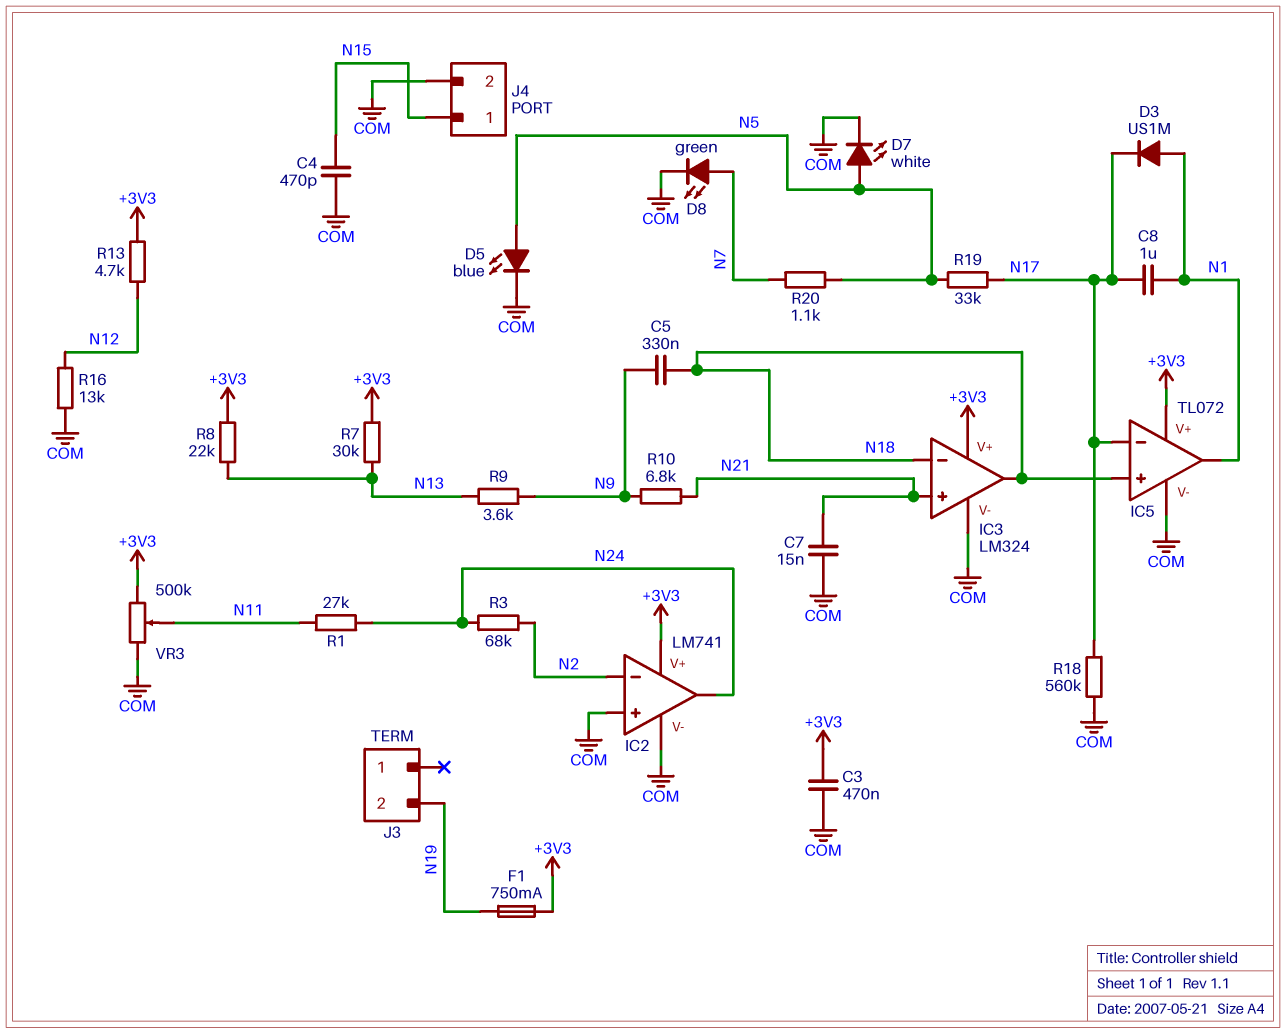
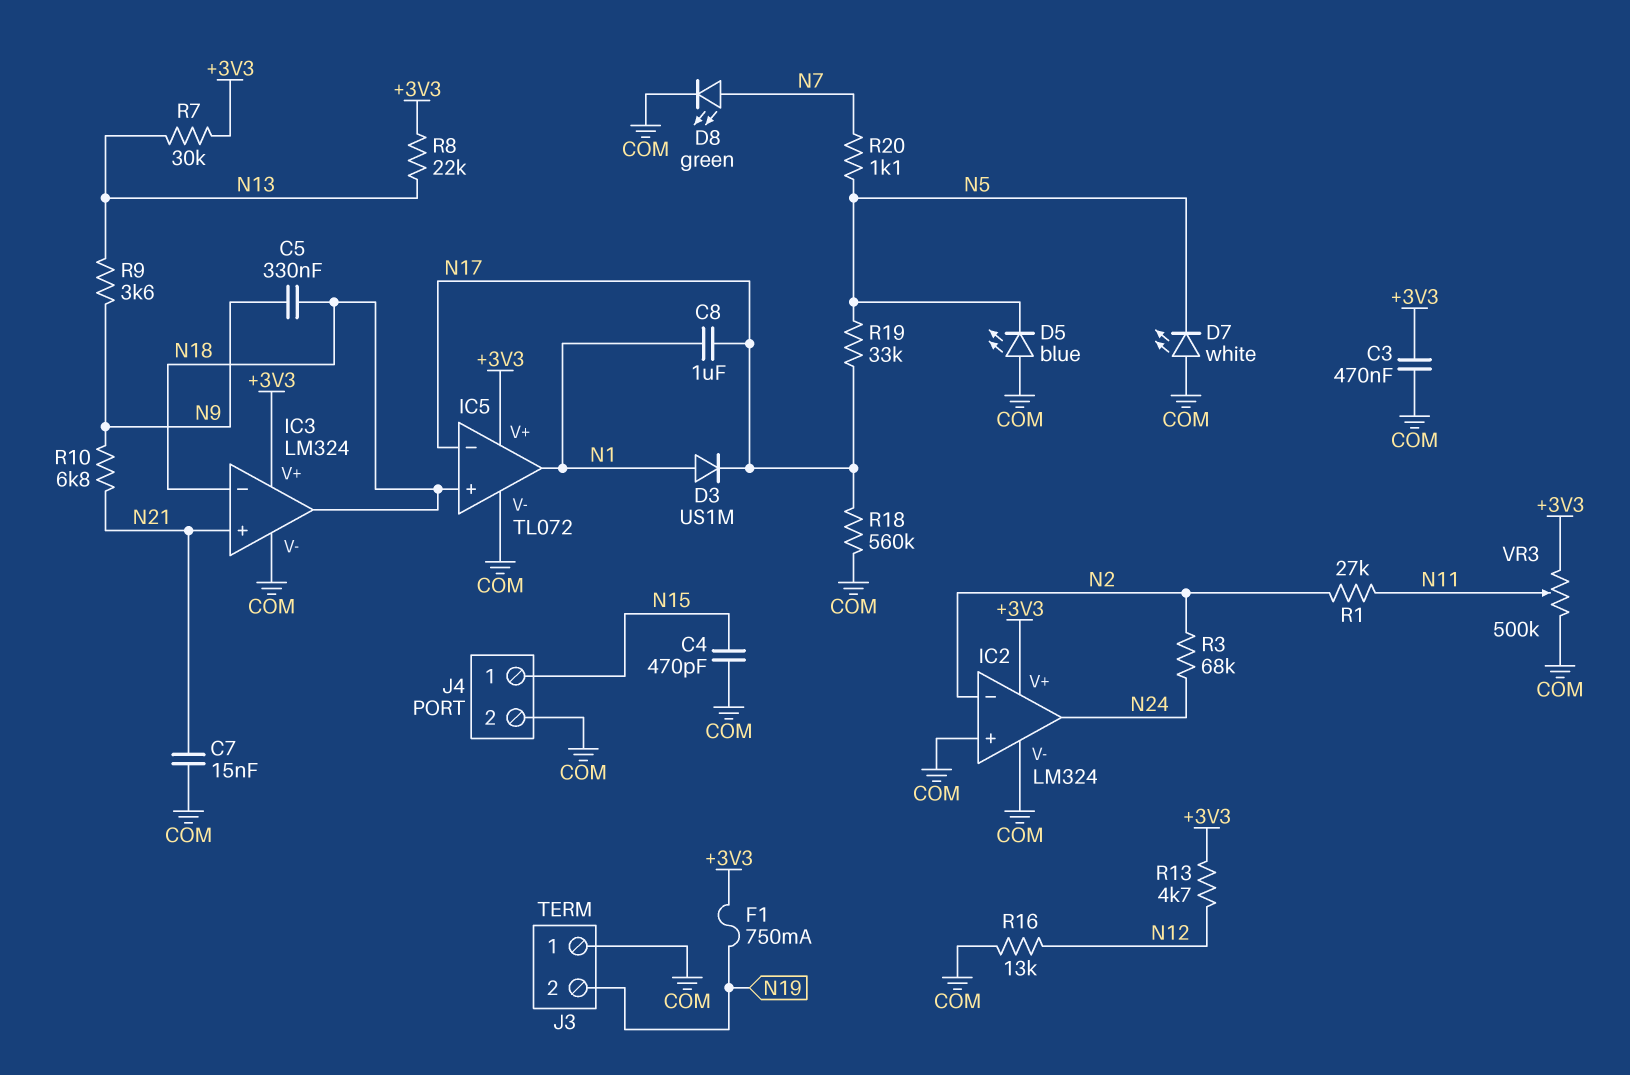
D5: LED blue (A N5, K COM) -> LED blue (A COM, K N5)
D7: LED white (A N5, K COM) -> LED white (A COM, K N5)
IC2: LM741 -> LM324
J3 pin 1: none -> COM
R1: 27k (N11, N24) -> 27k (N2, N11)

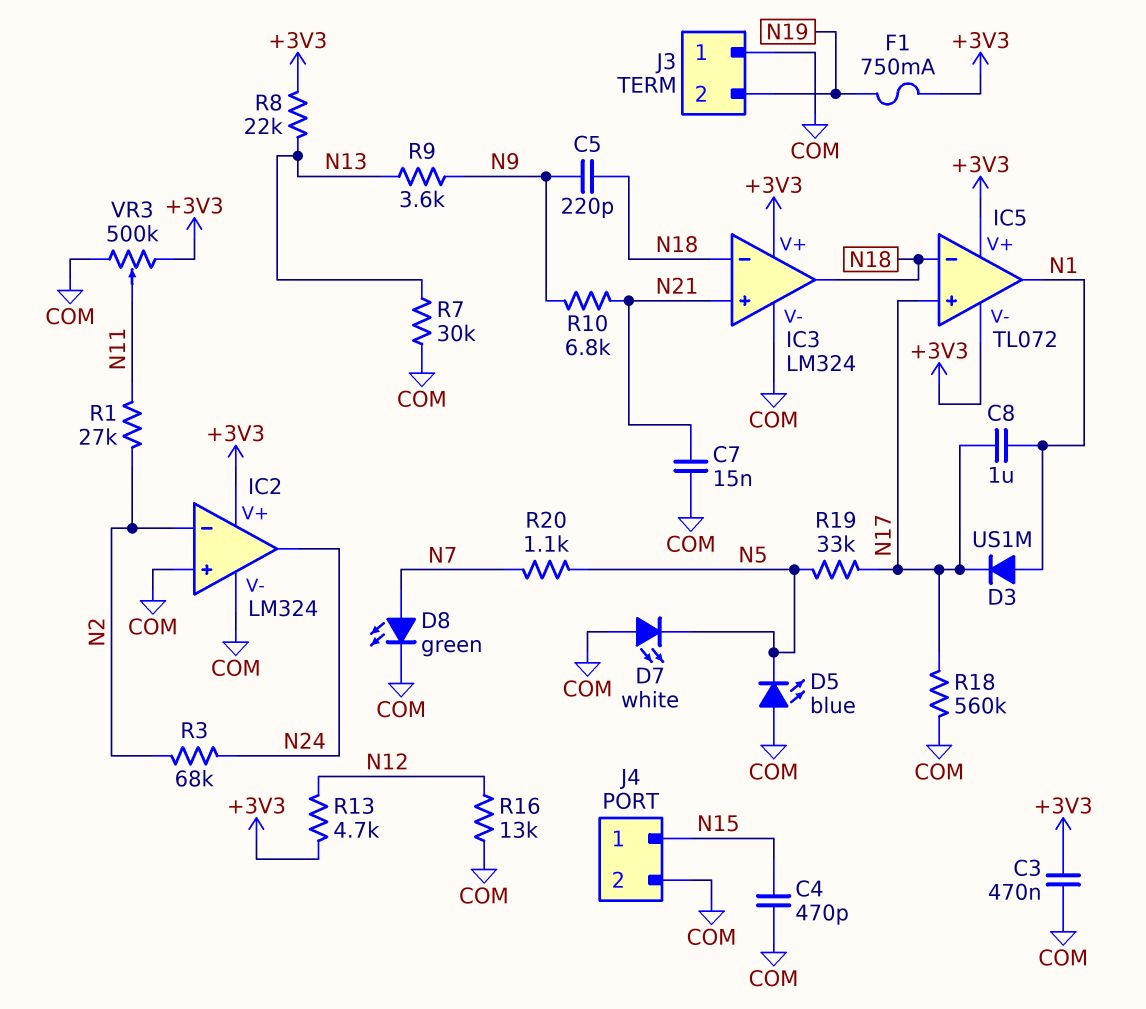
C5: 330nF (N9, N18) -> 220pF (N9, N18)
IC5 pin V-: COM -> +3V3
IC5 pin in+: N18 -> N17
IC5 pin in-: N17 -> N18
R7: 30k (+3V3, N13) -> 30k (COM, N13)

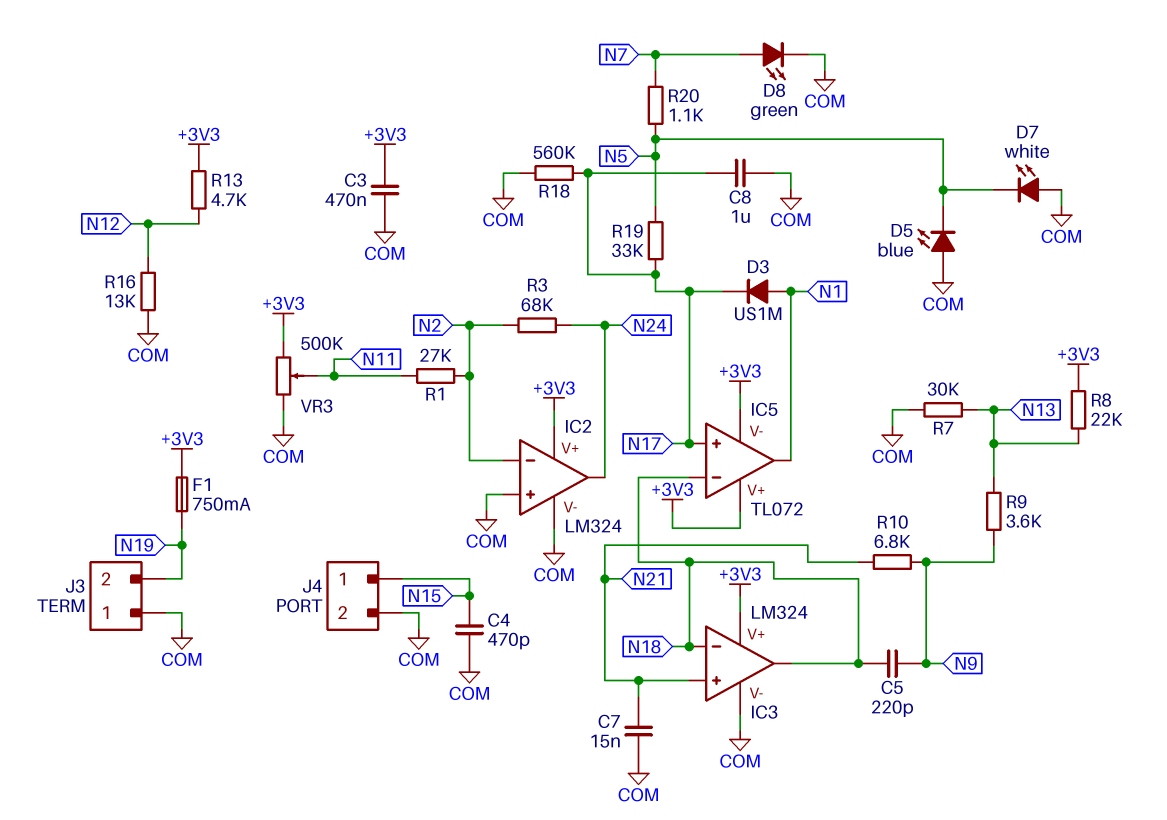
C8: 1uF (N1, N17) -> 1uF (COM, N17)

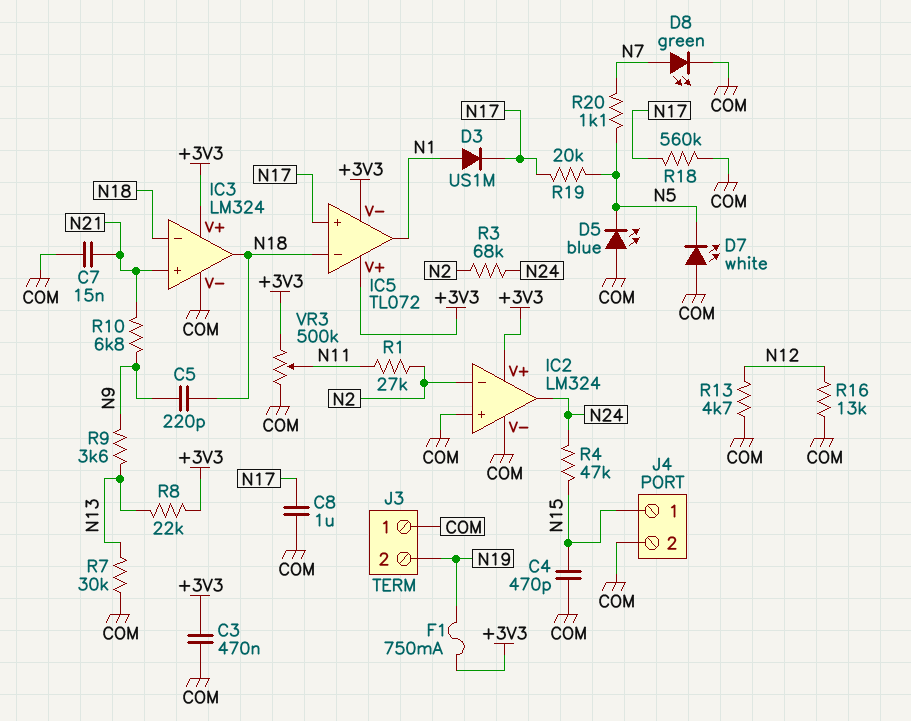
R4: none -> 47k (N15, N24)
R13: 4.7k (+3V3, N12) -> 4.7k (COM, N12)
R19: 33k (N5, N17) -> 20k (N5, N17)

